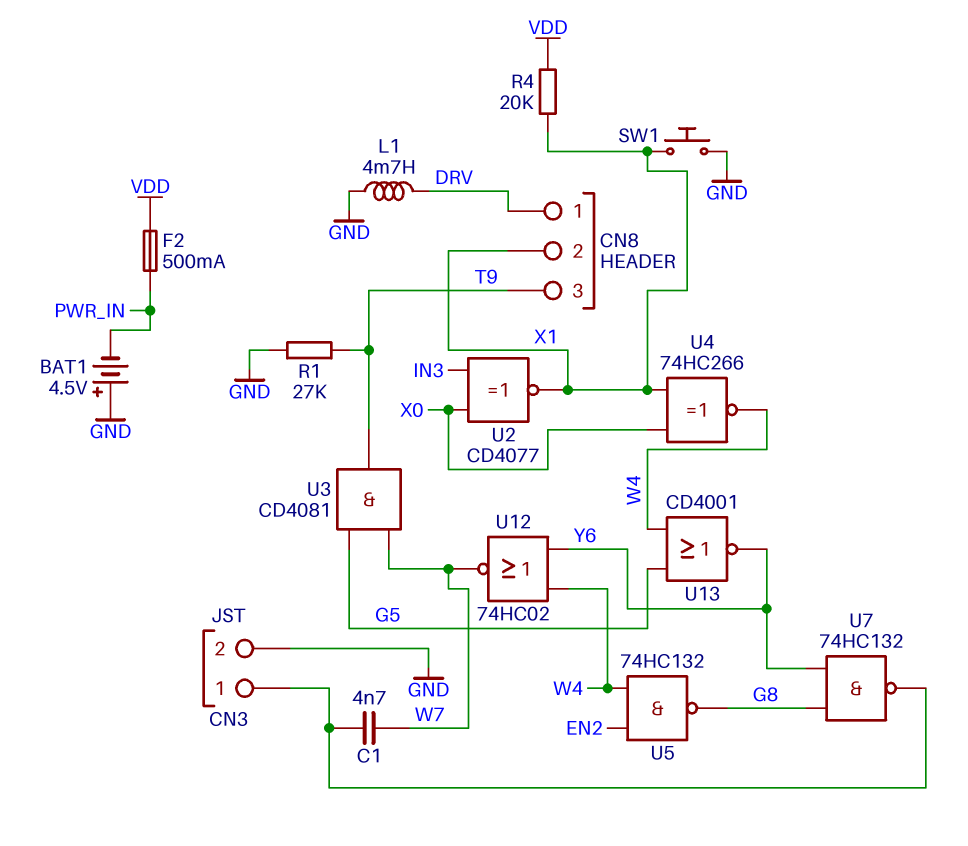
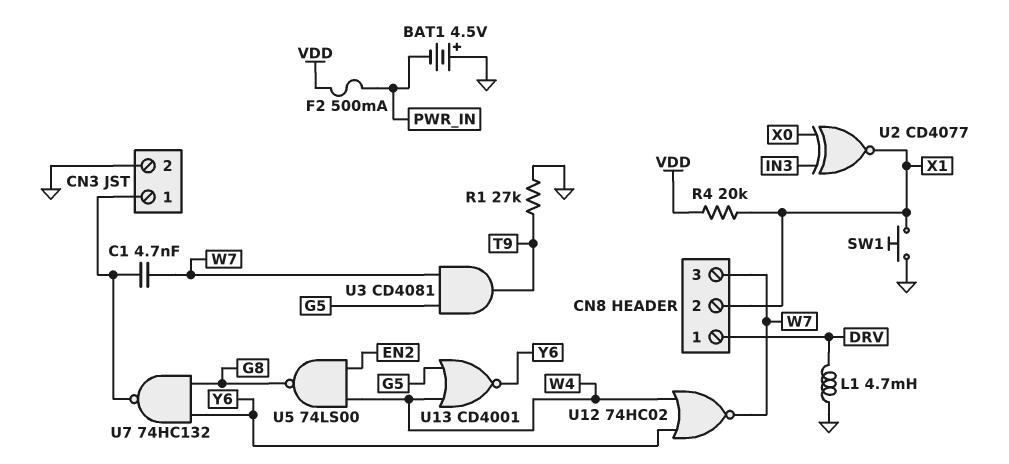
CN8 pin 3: T9 -> W7
U4: XNOR 74HC266 (in X0, in X1, out W4) -> none
U5: NAND 74HC132 (in EN2, in W4, out G8) -> NAND 74LS00 (in EN2, in W4, out G8)

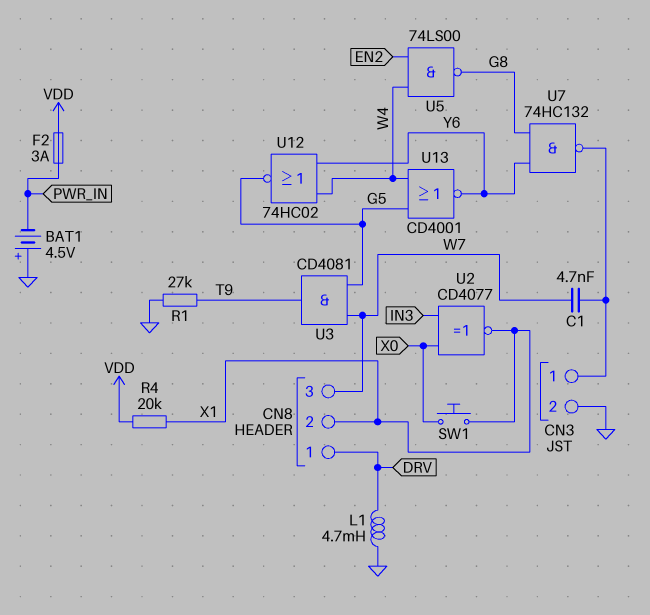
F2: 500mA (PWR_IN, VDD) -> 3A (PWR_IN, VDD)
SW1: button (GND, X1) -> button (X0, X1)
U12: NOR 74HC02 (in W4, in Y6, out W7) -> NOR 74HC02 (in W4, in Y6, out G5)

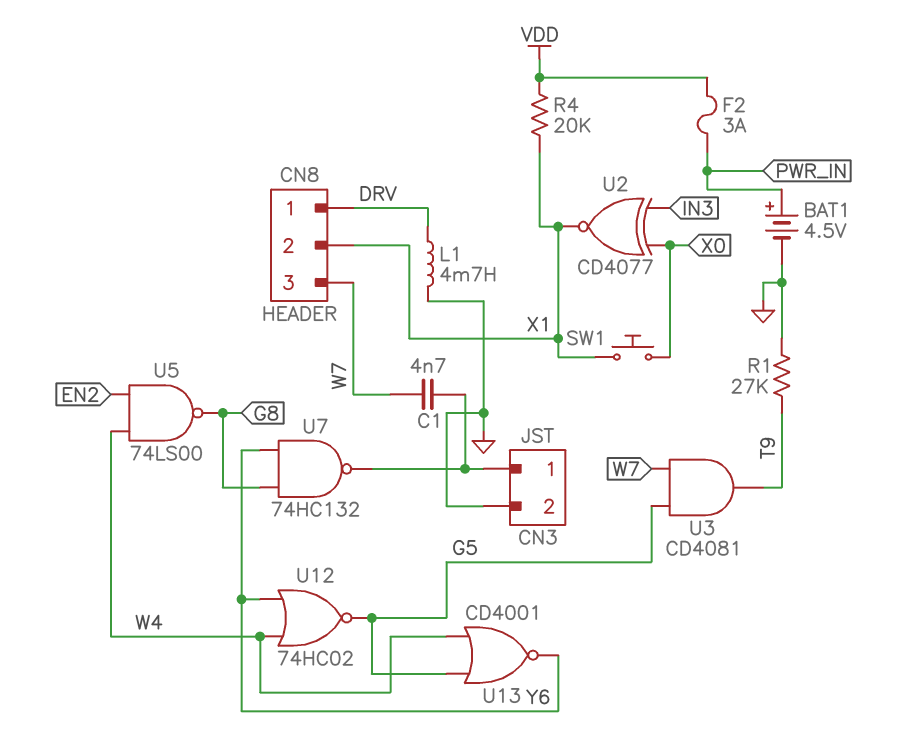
BAT1: 4.5V (plus GND, minus PWR_IN) -> 4.5V (plus PWR_IN, minus GND)

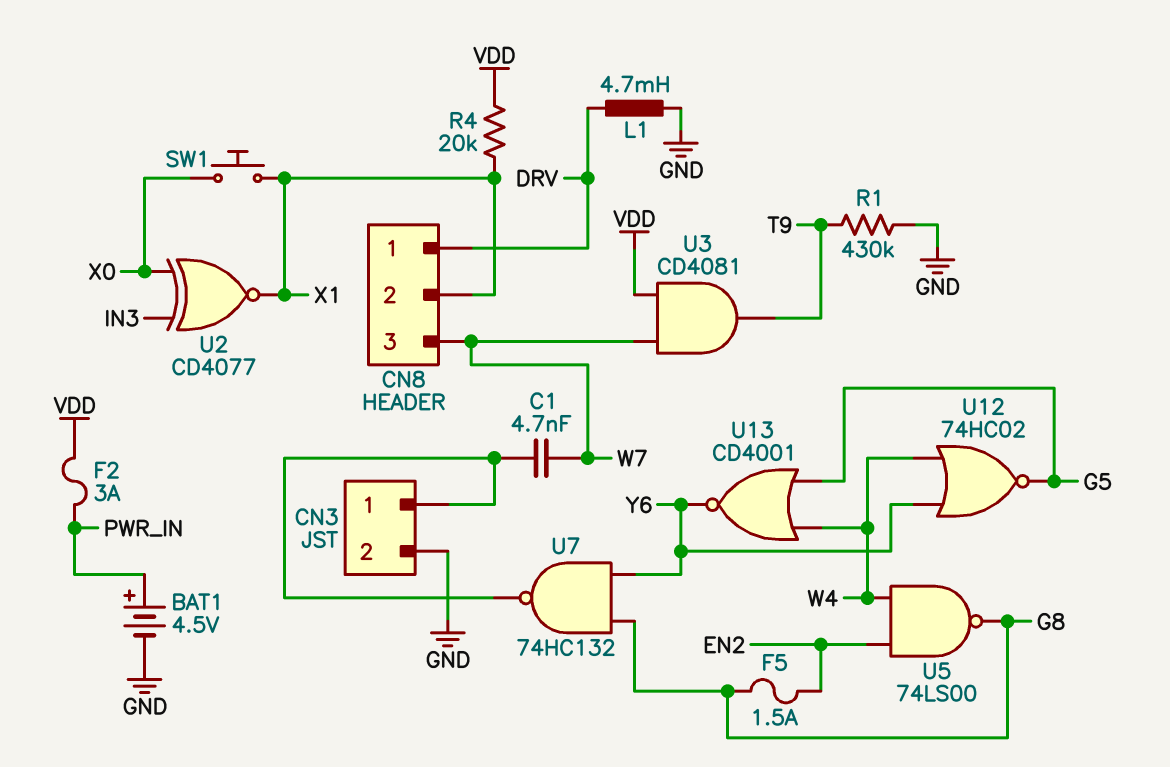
F5: none -> 1.5A (EN2, G8)
R1: 27k (GND, T9) -> 430k (GND, T9)
U3: AND CD4081 (in G5, in W7, out T9) -> AND CD4081 (in VDD, in W7, out T9)

